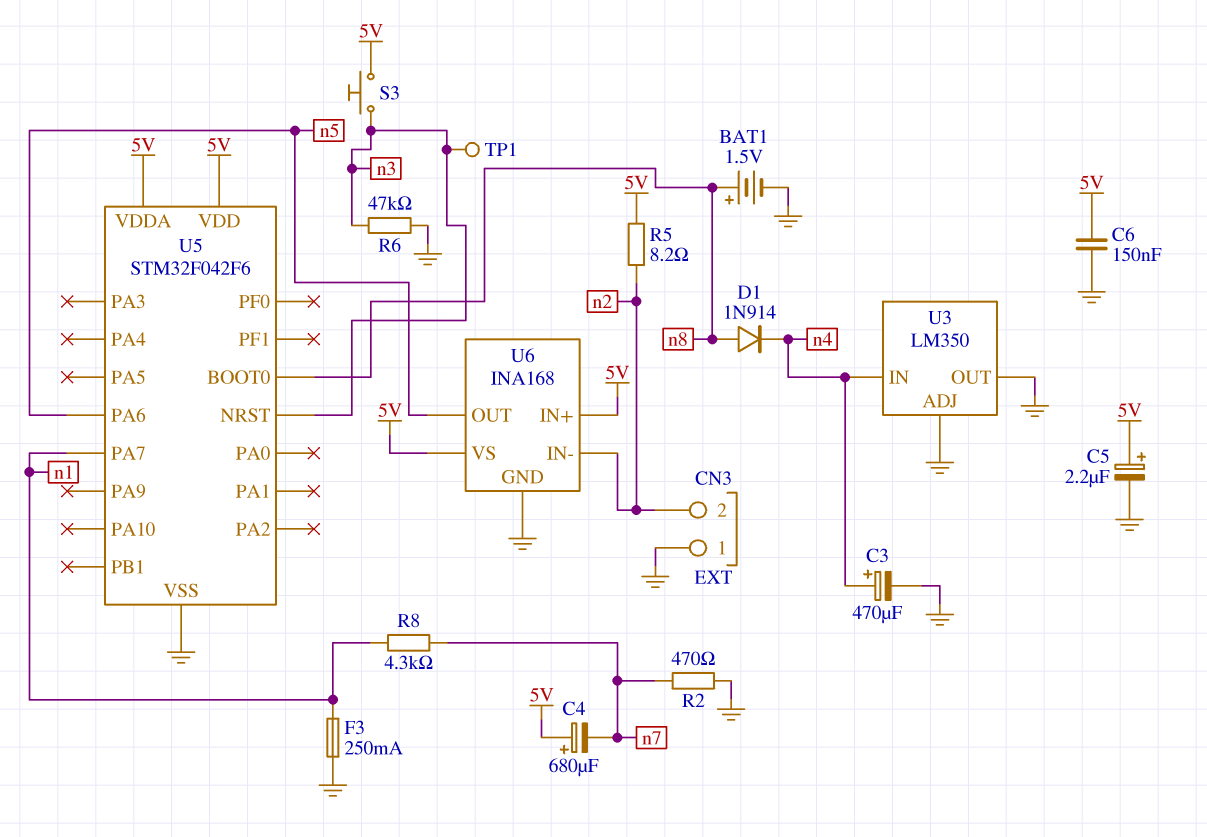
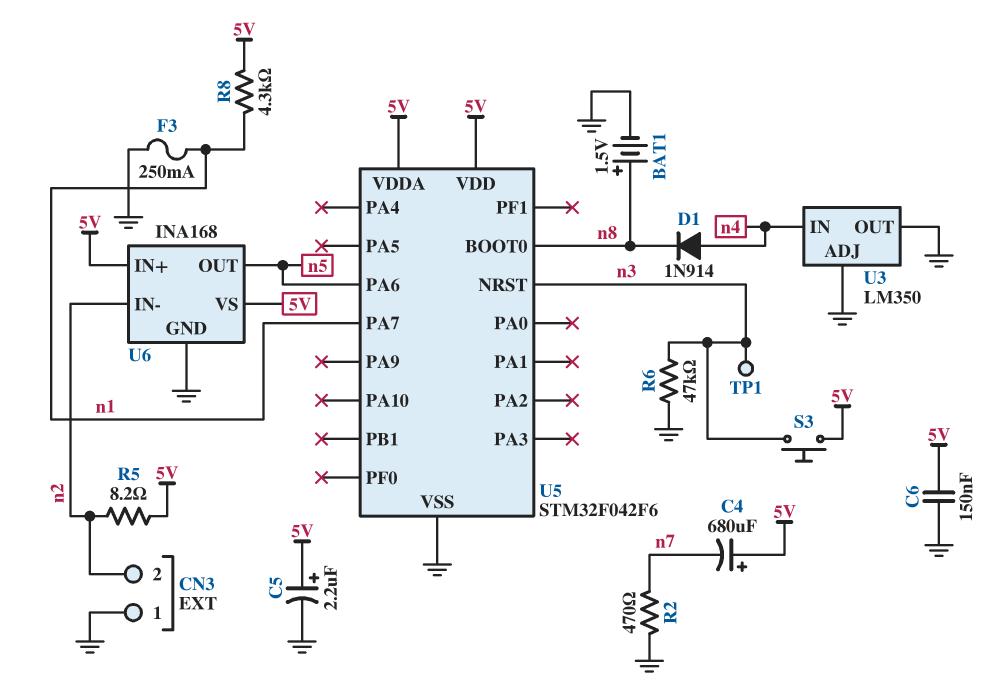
C3: 470uF (plus n4, minus GND) -> none
D1: diode 1N914 (A n8, K n4) -> diode 1N914 (A n4, K n8)
R8: 4.3k (n1, n7) -> 4.3k (5V, n1)

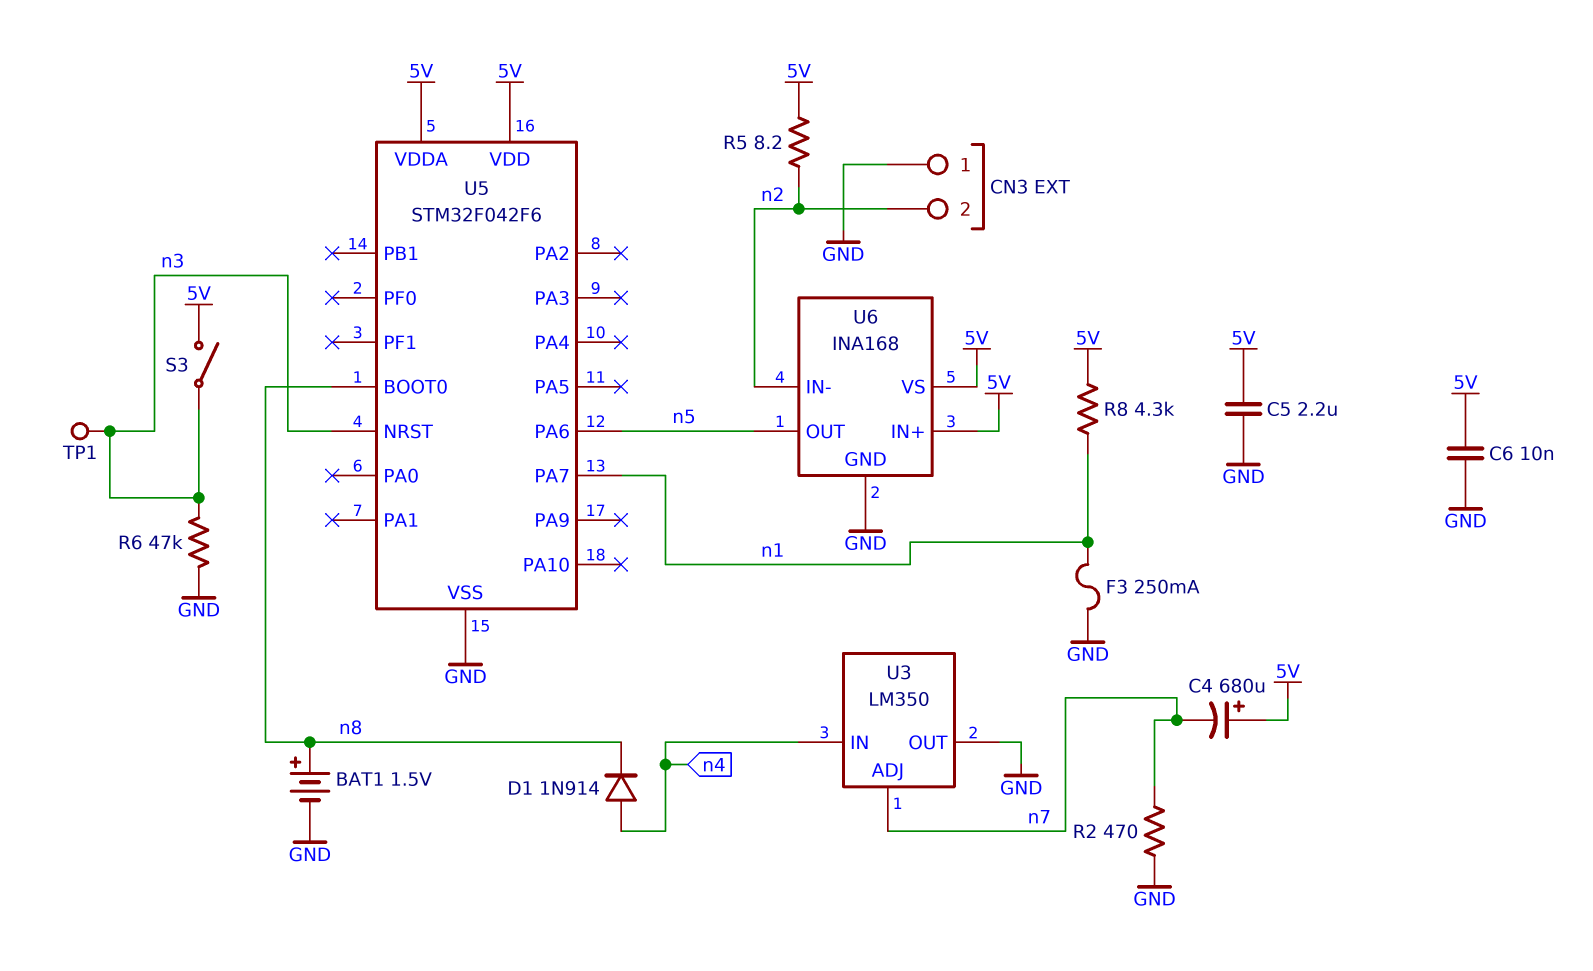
C5: 2.2uF (plus 5V, minus GND) -> 2.2uF (5V, GND)
C6: 150nF (5V, GND) -> 10nF (5V, GND)
S3: button (5V, n3) -> switch (5V, n3)
U3 pin ADJ: GND -> n7

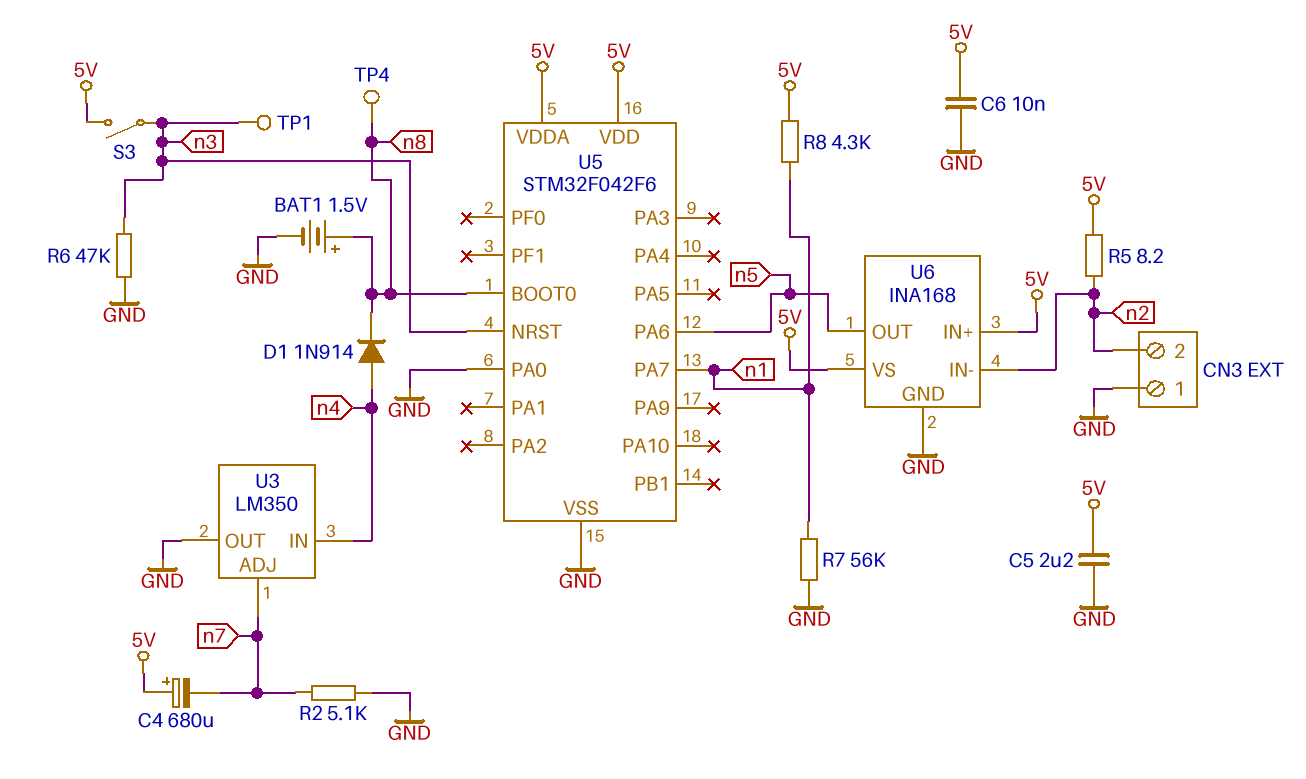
F3: 250mA (GND, n1) -> none
R2: 470 (GND, n7) -> 5.1k (GND, n7)
R7: none -> 56k (GND, n1)
TP4: none -> test point (n8)
U5 pin PA0: none -> GND

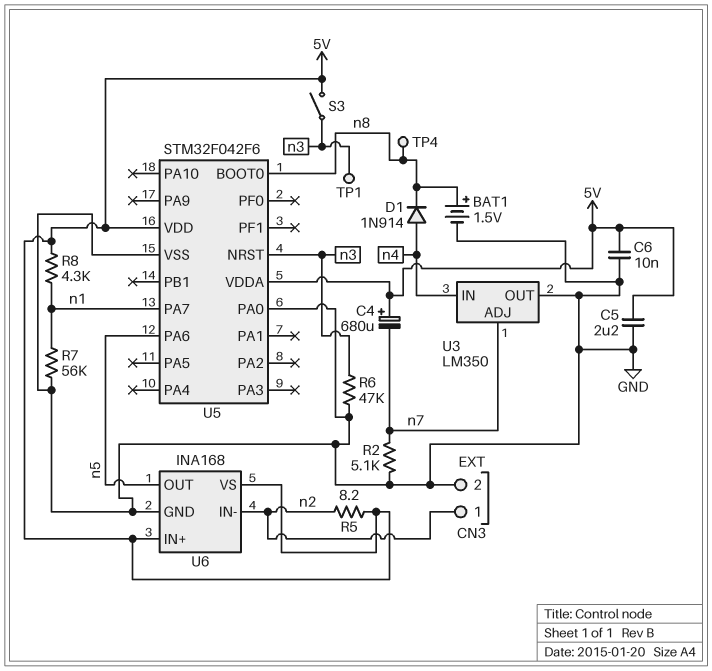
CN3 pin 1: GND -> n2
CN3 pin 2: n2 -> GND

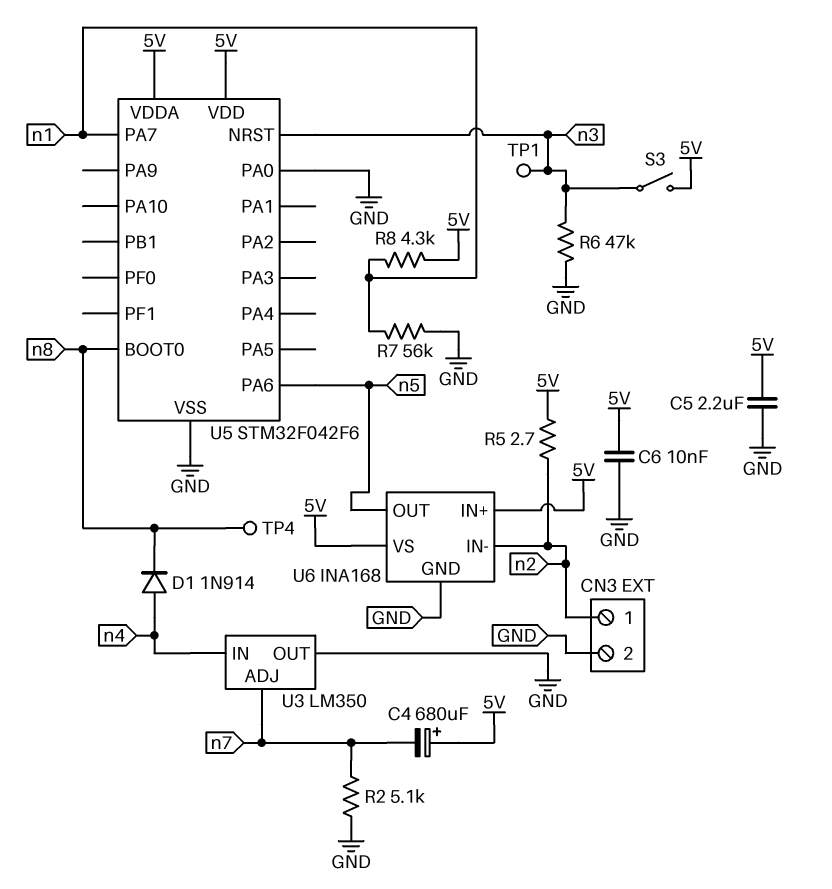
BAT1: 1.5V (plus n8, minus GND) -> none
R5: 8.2 (5V, n2) -> 2.7 (5V, n2)

